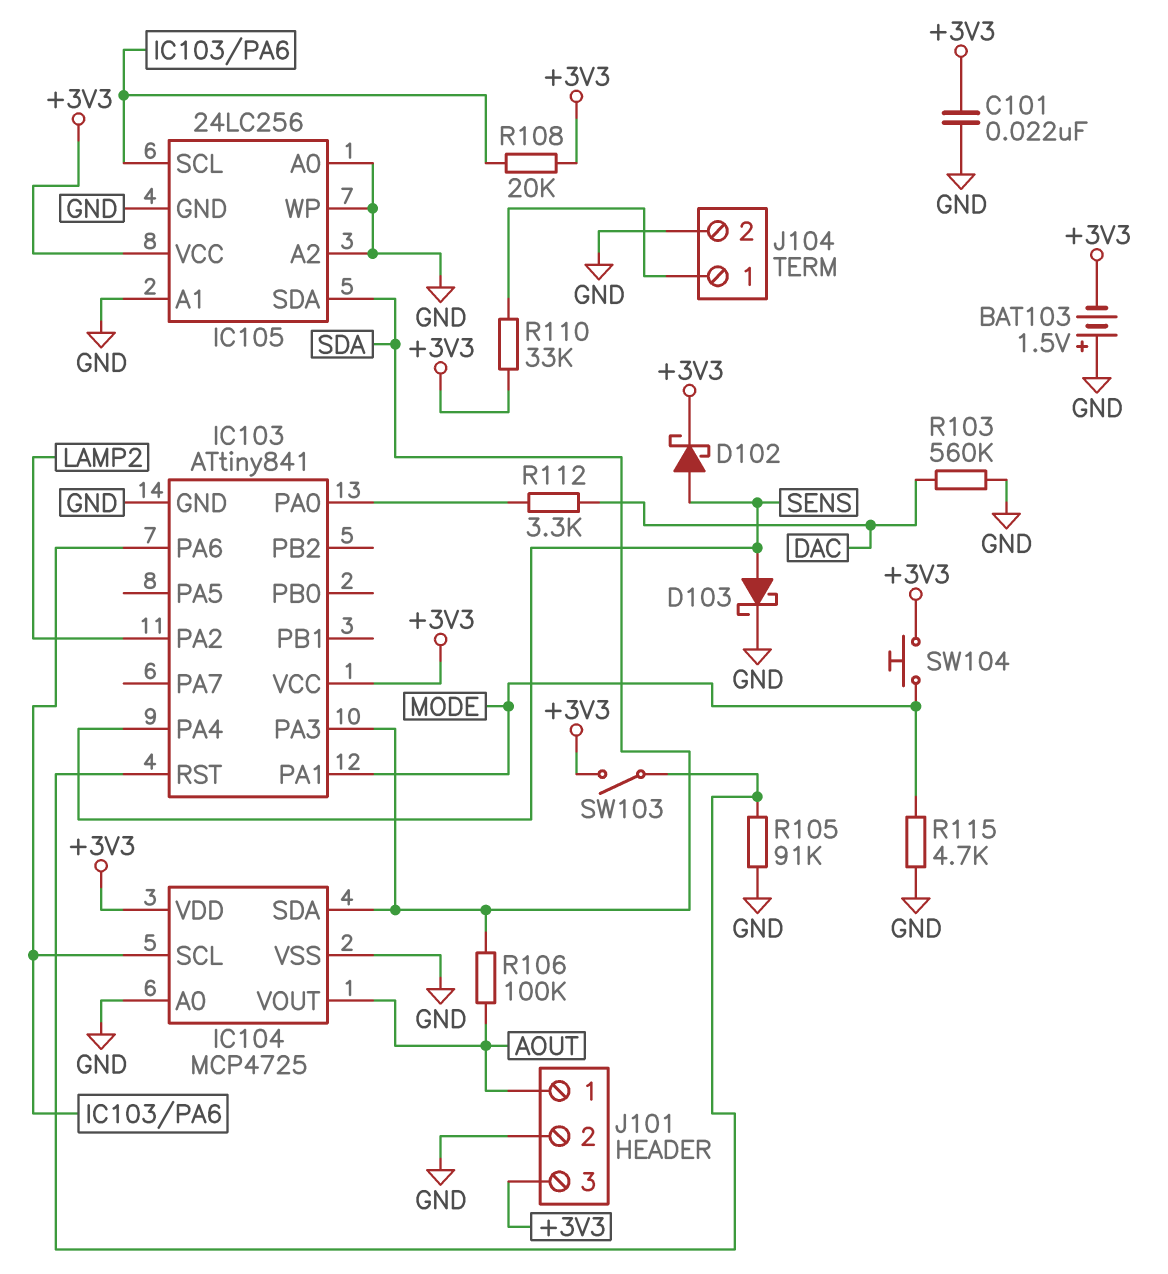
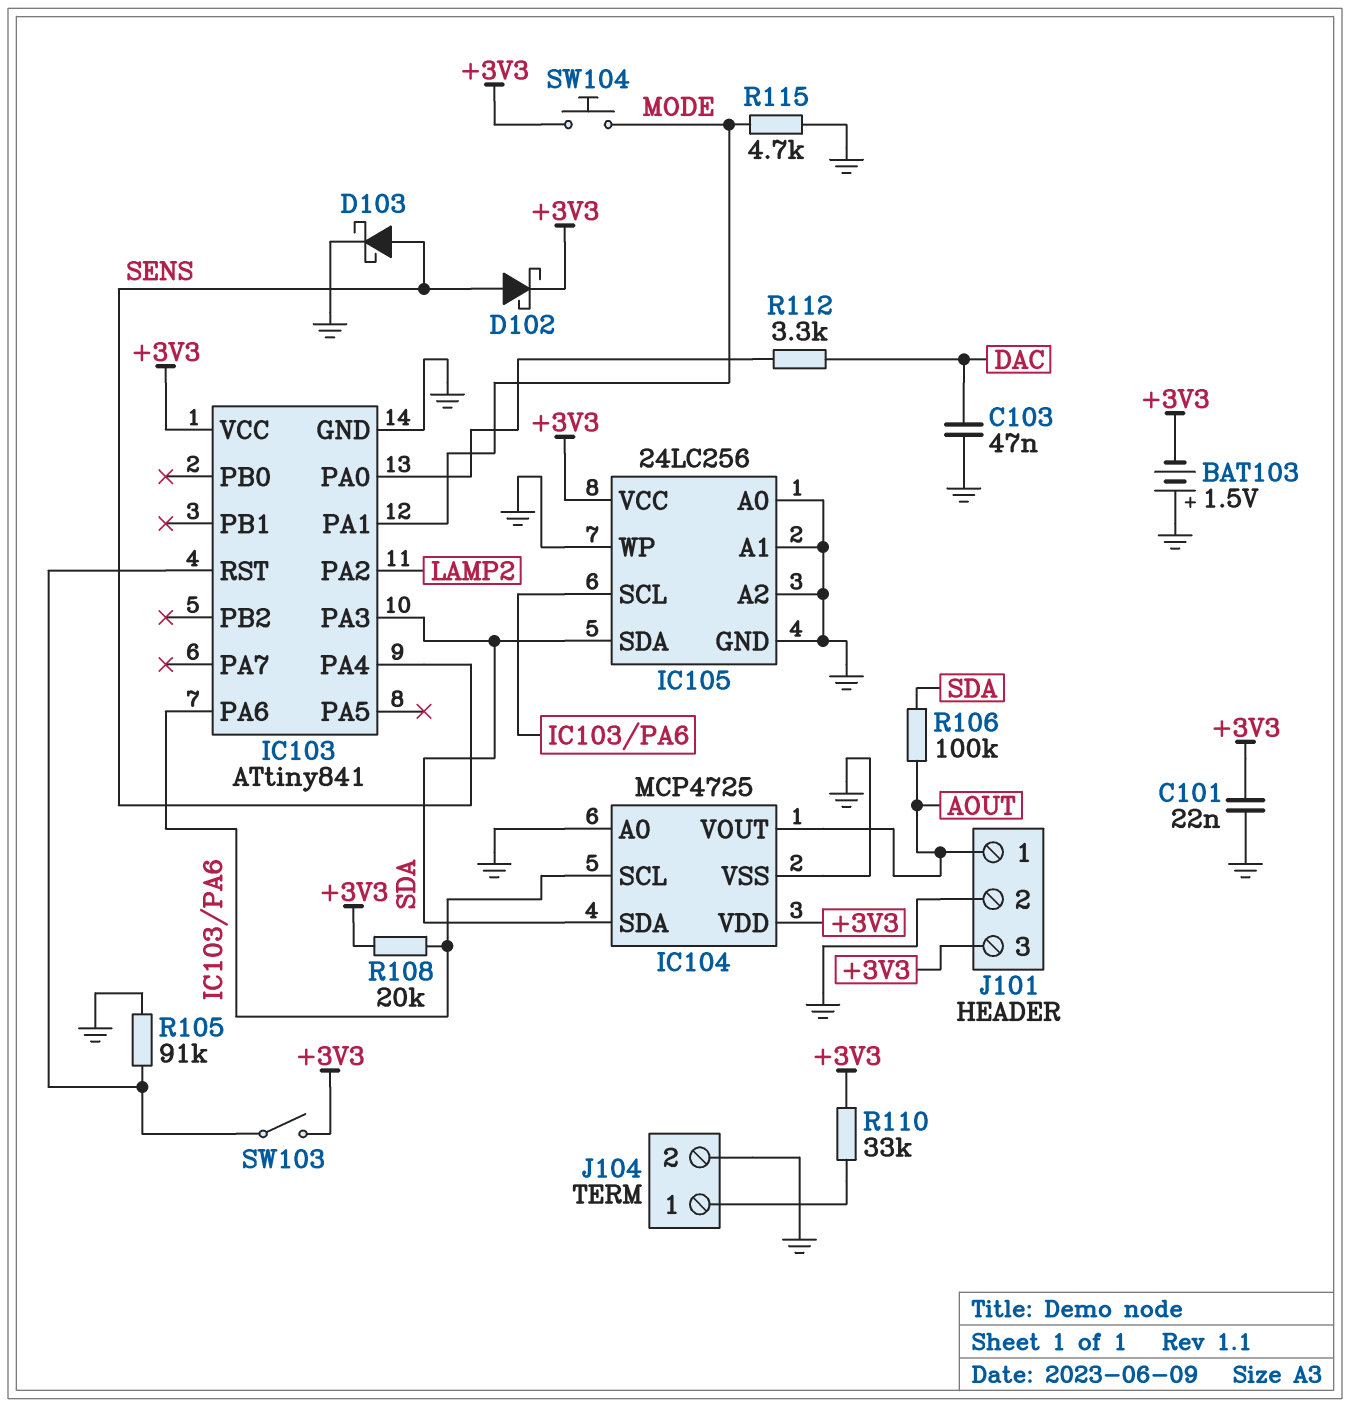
C103: none -> 47nF (DAC, GND)
R103: 560k (DAC, GND) -> none

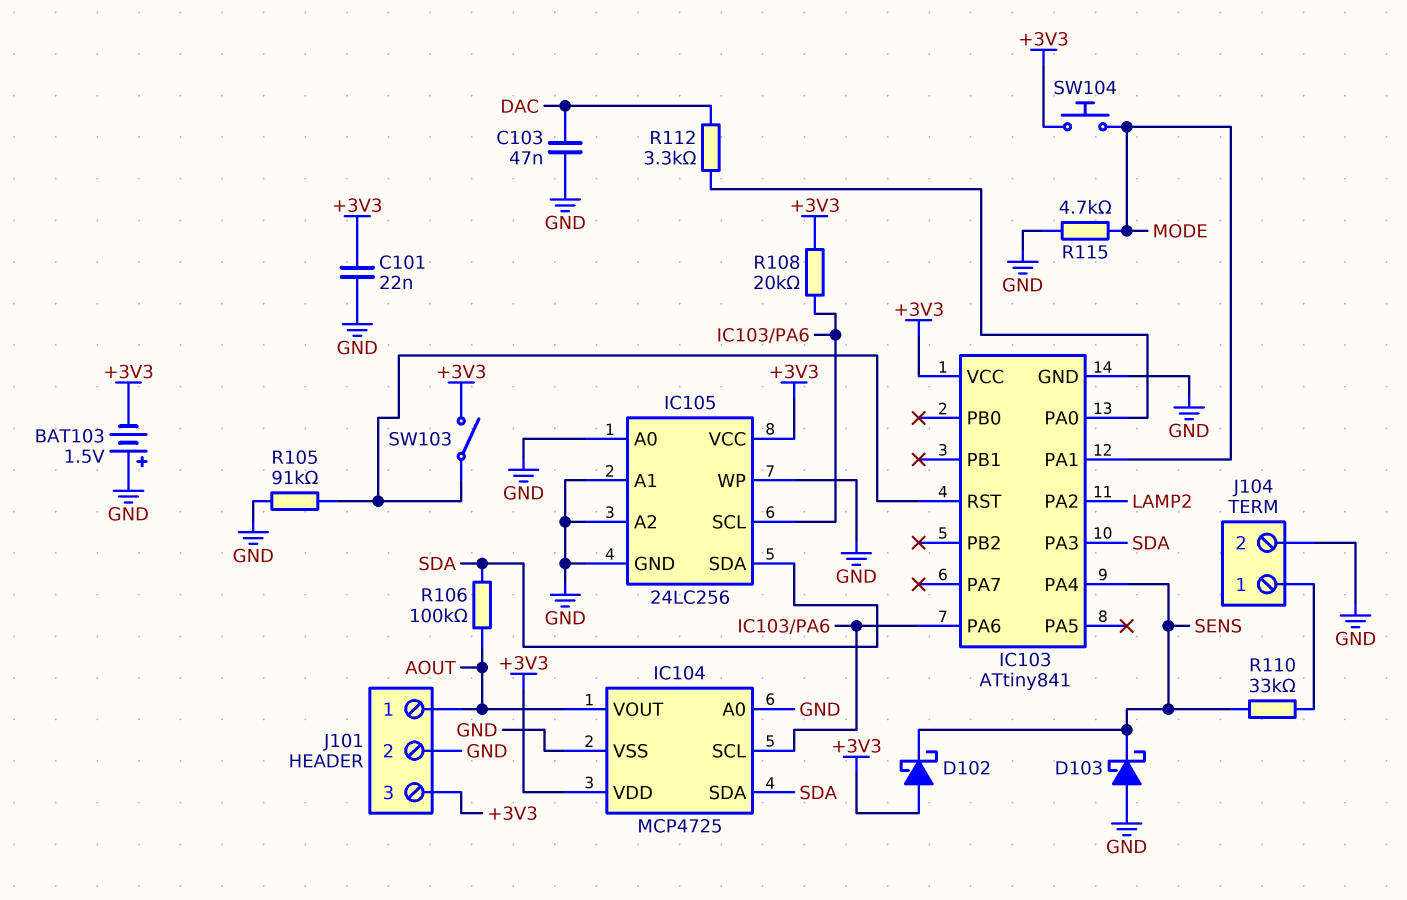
D102: schottky (A SENS, K +3V3) -> schottky (A +3V3, K SENS)
D103: schottky (A SENS, K GND) -> schottky (A GND, K SENS)
R110: 33k (+3V3, J104/1) -> 33k (J104/1, SENS)

